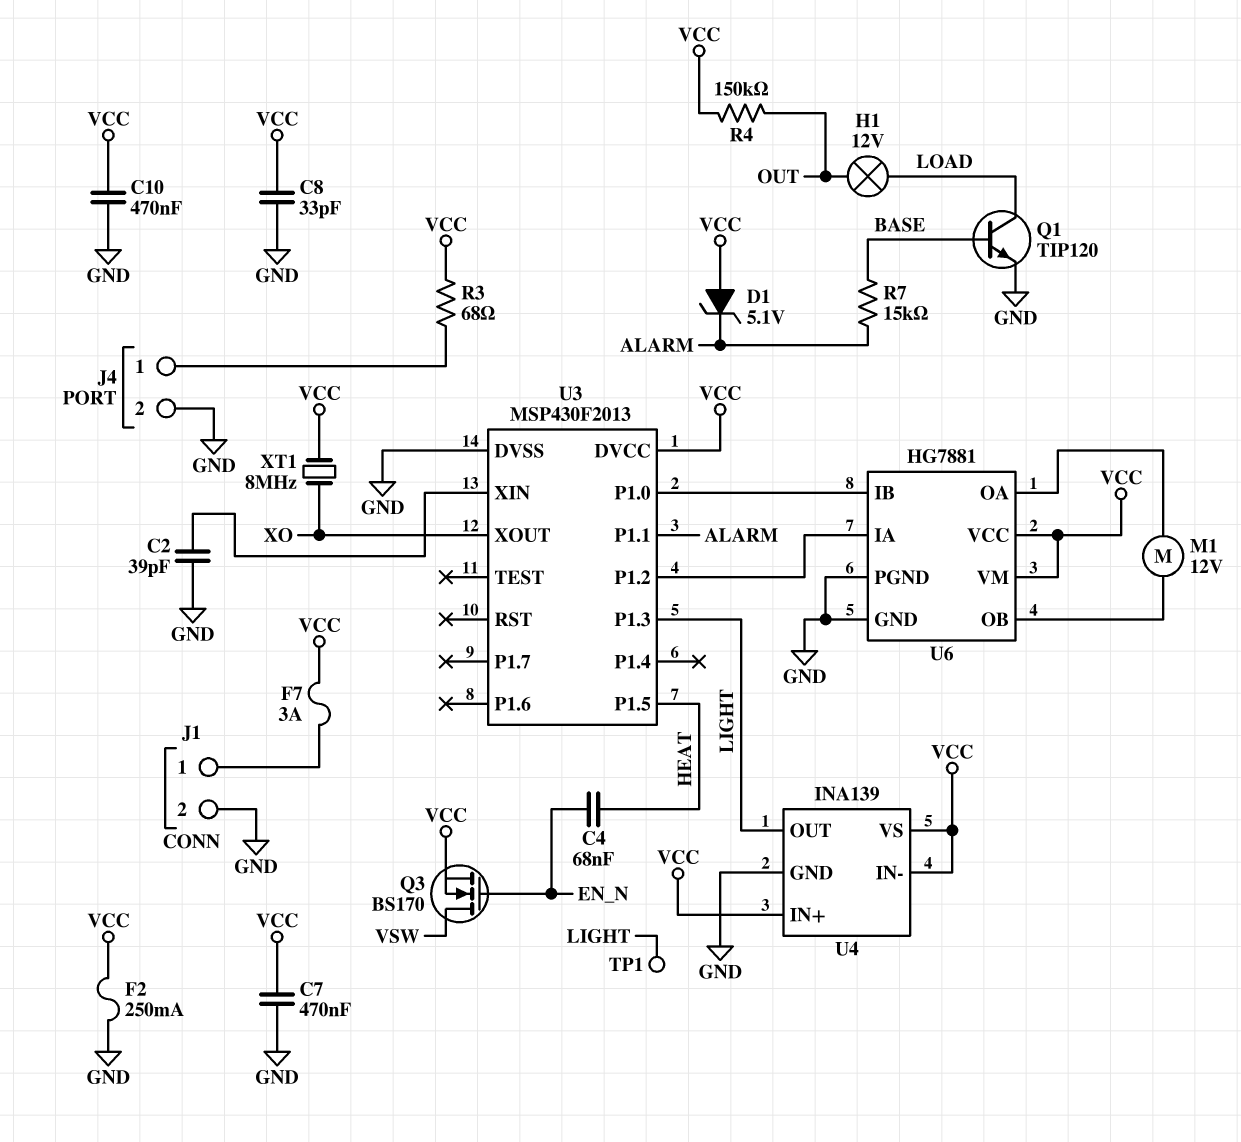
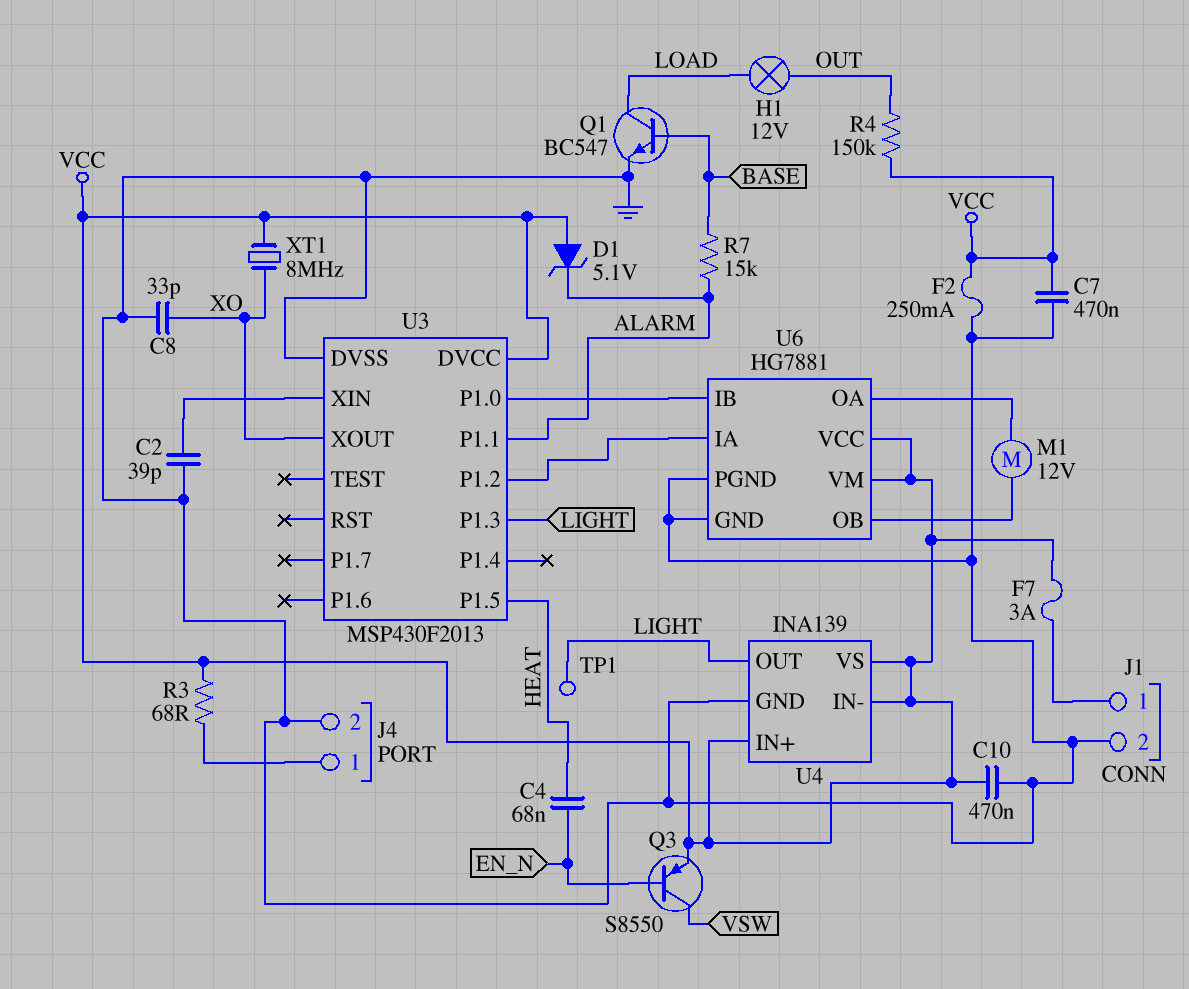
C8: 33pF (GND, VCC) -> 33pF (GND, XO)
Q1: NPN TIP120 (B BASE, C LOAD, E GND) -> NPN BC547 (B BASE, C LOAD, E GND)
Q3: NMOS BS170 (G EN_N, D VSW, S VCC) -> PNP S8550 (B EN_N, C VSW, E VCC)

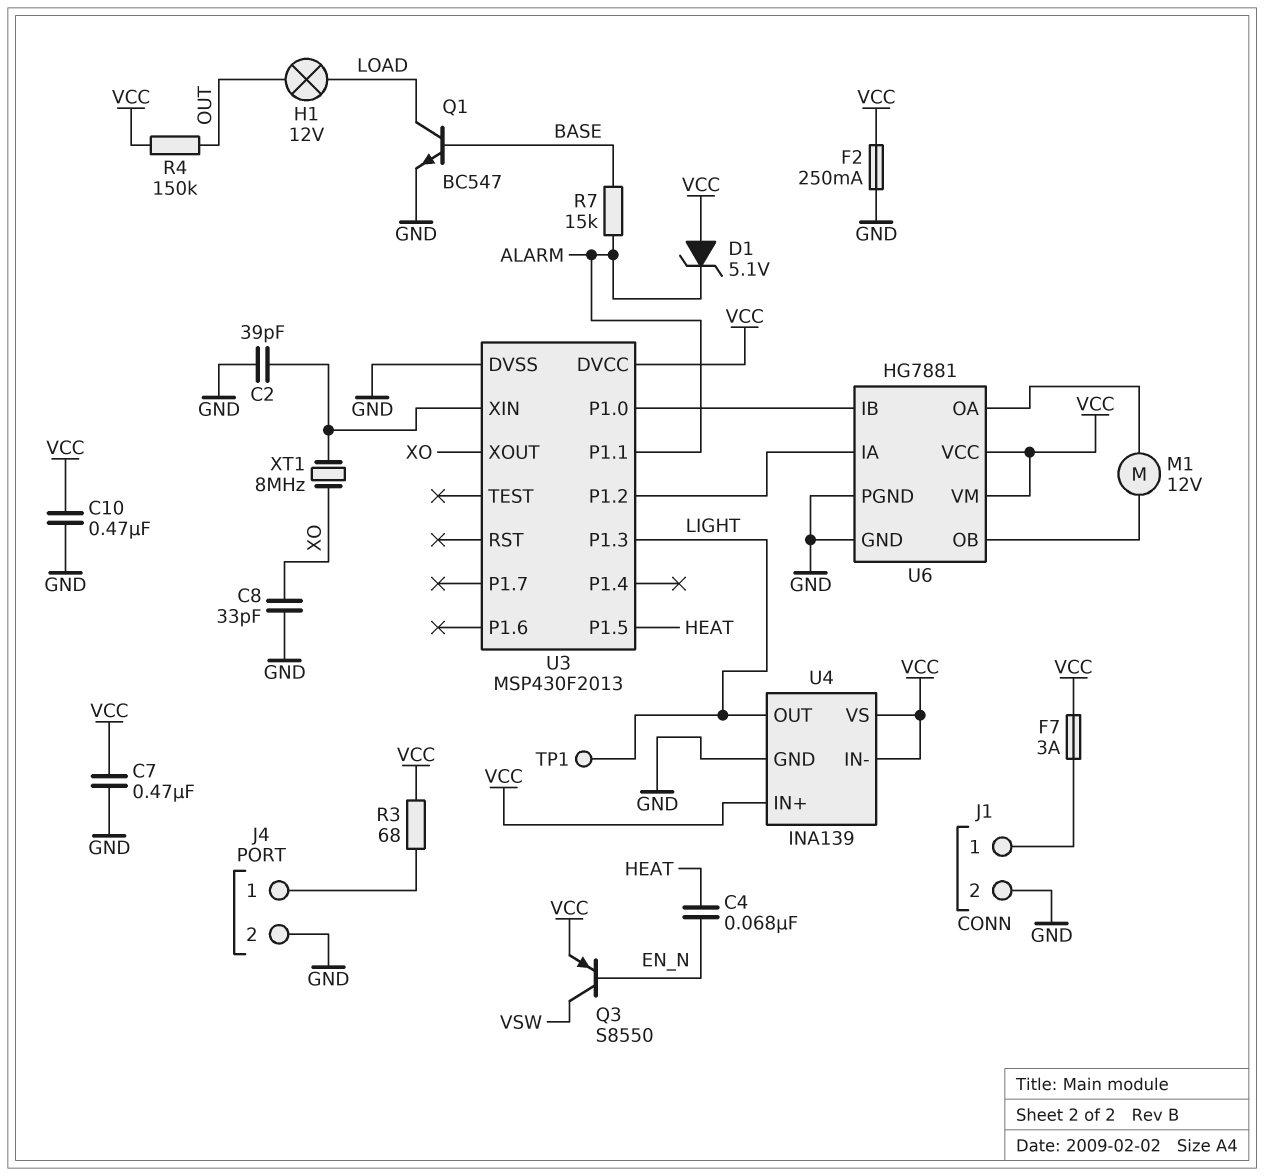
XT1: 8MHz (VCC, XO) -> 8MHz (U3/XIN, XO)

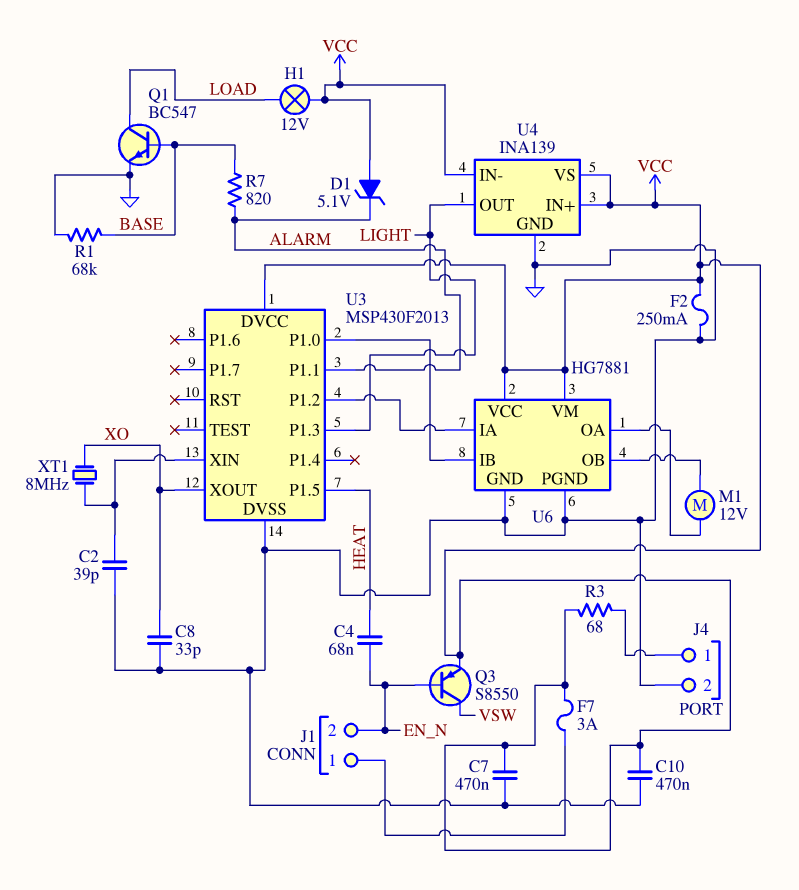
H1: lamp 12V (LOAD, OUT) -> lamp 12V (LOAD, VCC)
J1 pin 2: GND -> EN_N
R1: none -> 68k (BASE, GND)
R4: 150k (OUT, VCC) -> none
R7: 15k (ALARM, BASE) -> 820 (ALARM, BASE)
TP1: test point (LIGHT) -> none

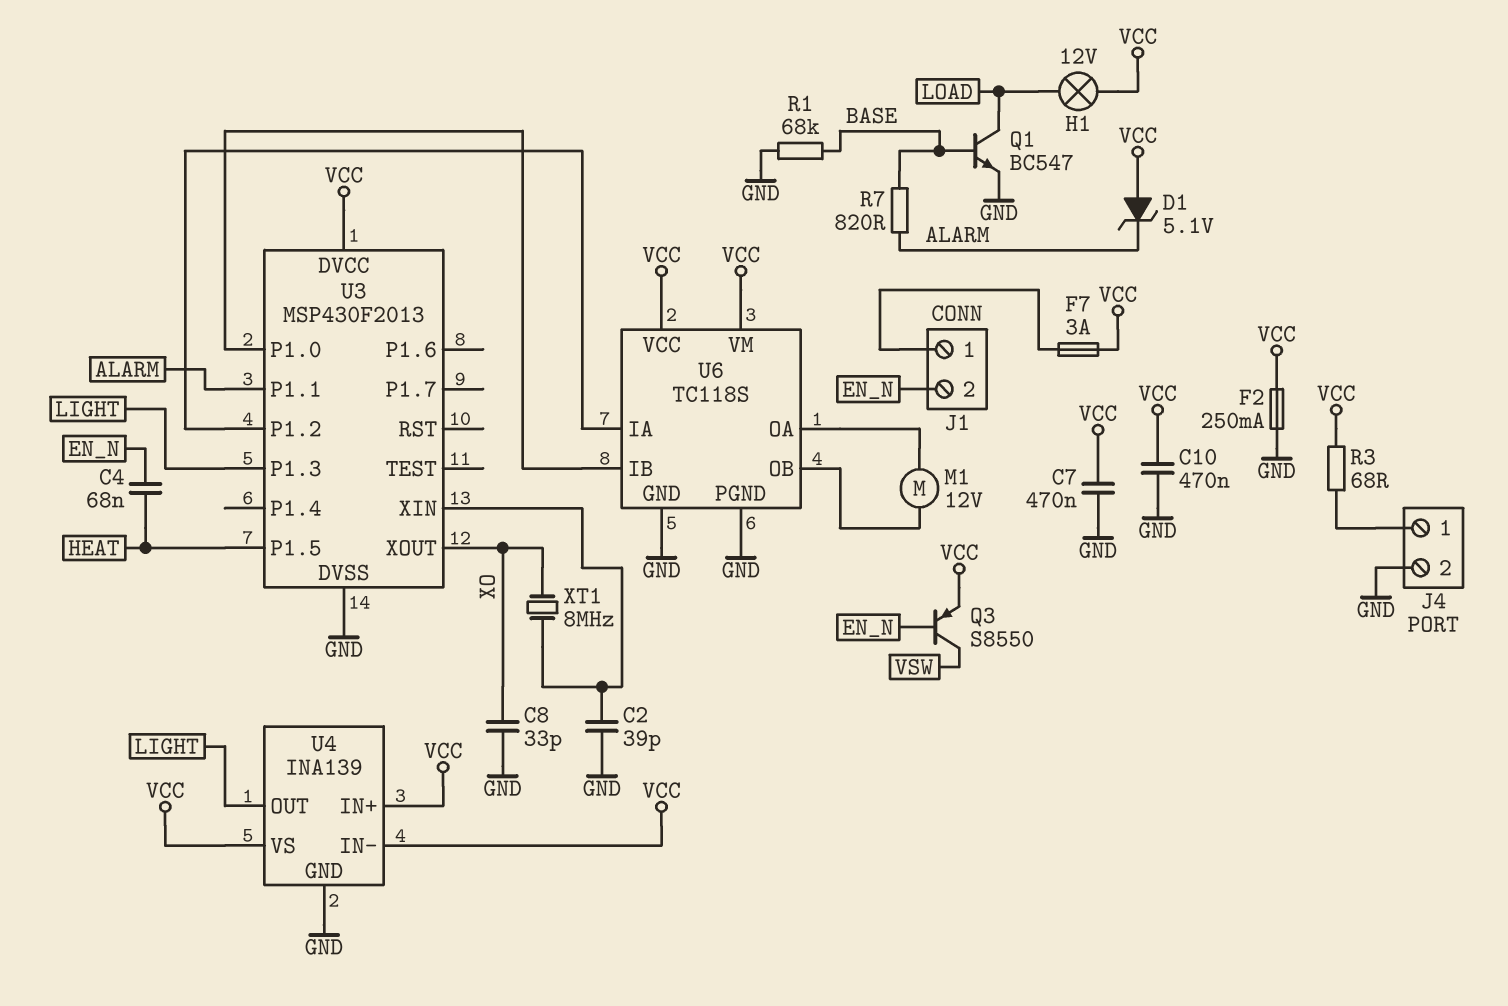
U6: HG7881 -> TC118S

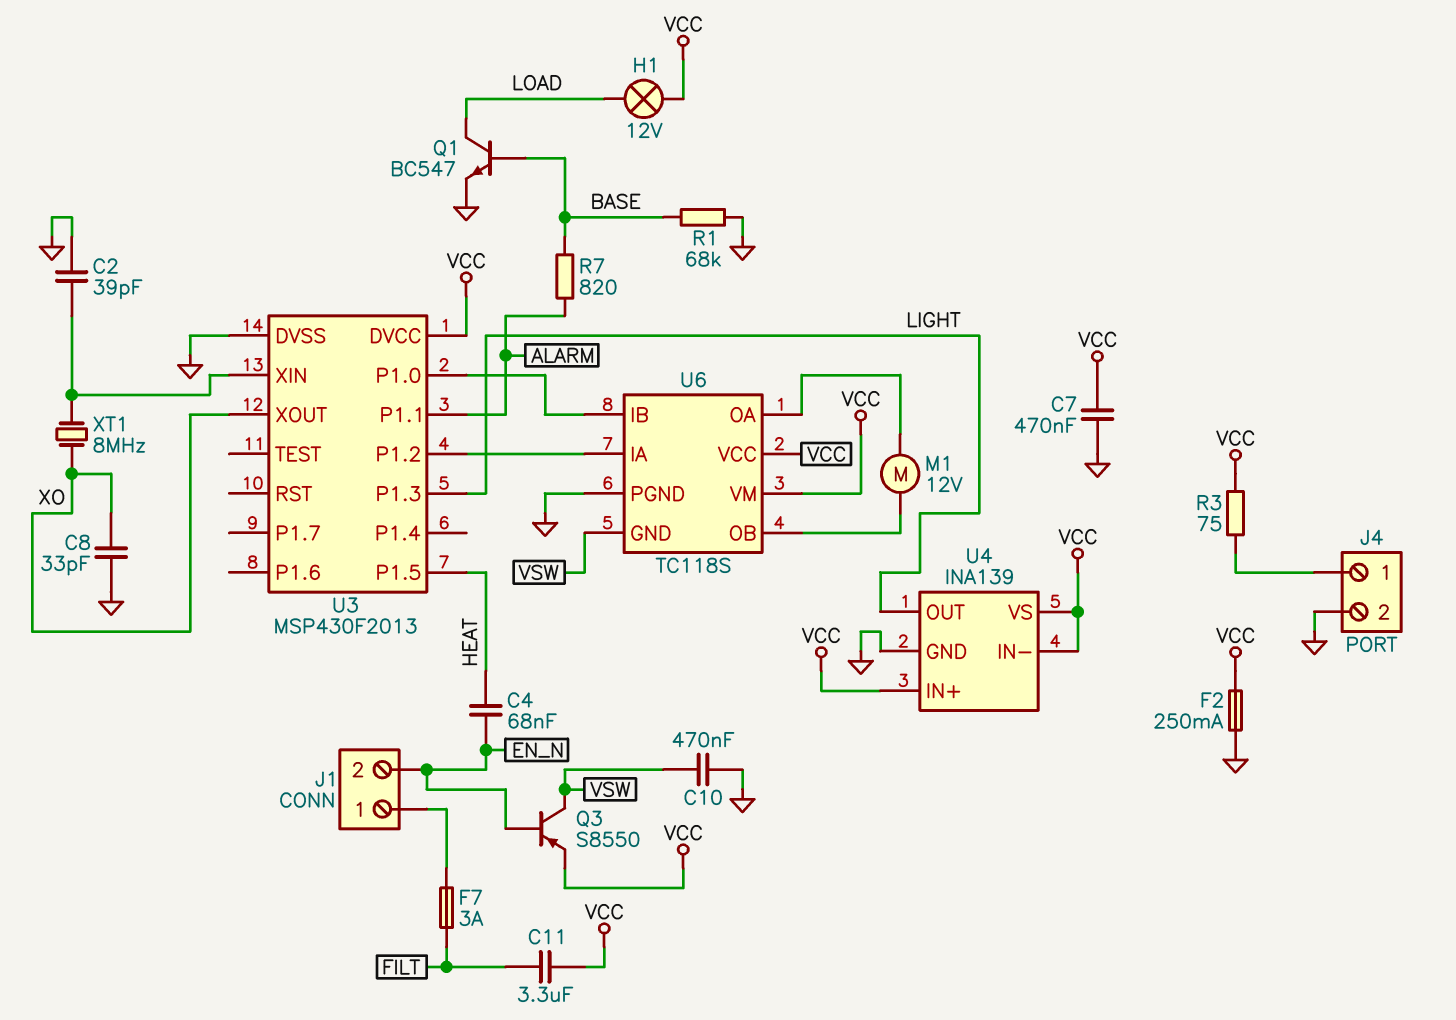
C10: 470nF (GND, VCC) -> 470nF (GND, VSW)
C11: none -> 3.3uF (FILT, VCC)
D1: zener 5.1V (A VCC, K ALARM) -> none
F7: 3A (J1/1, VCC) -> 3A (FILT, J1/1)
R3: 68 (J4/1, VCC) -> 75 (J4/1, VCC)
U6 pin GND: GND -> VSW

